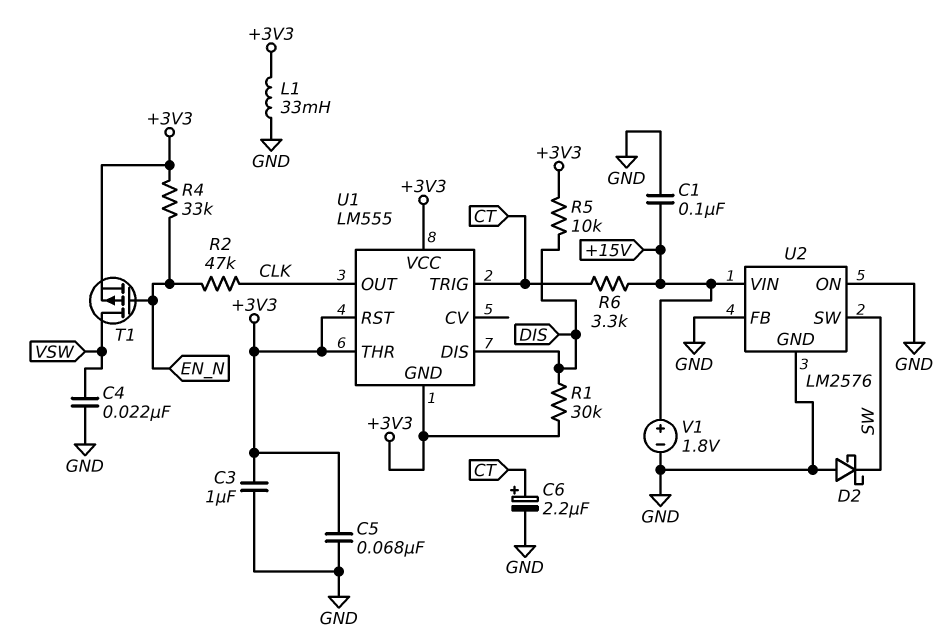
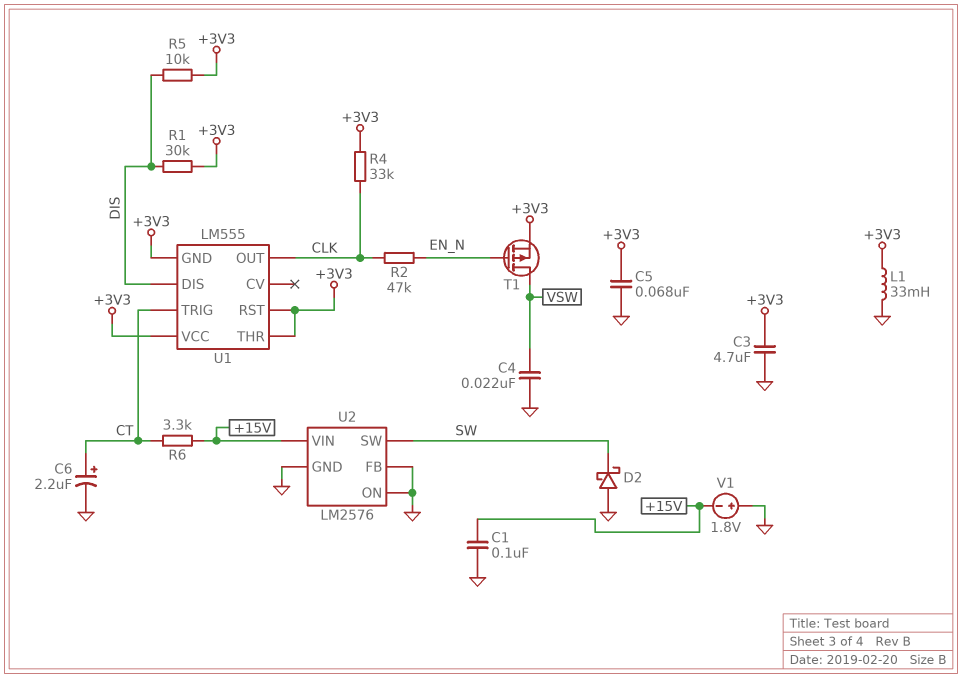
C3: 1uF (+3V3, GND) -> 4.7uF (+3V3, GND)
R4: 33k (+3V3, EN_N) -> 33k (+3V3, CLK)
V1: 1.8V (plus +15V, minus GND) -> 1.8V (plus GND, minus +15V)

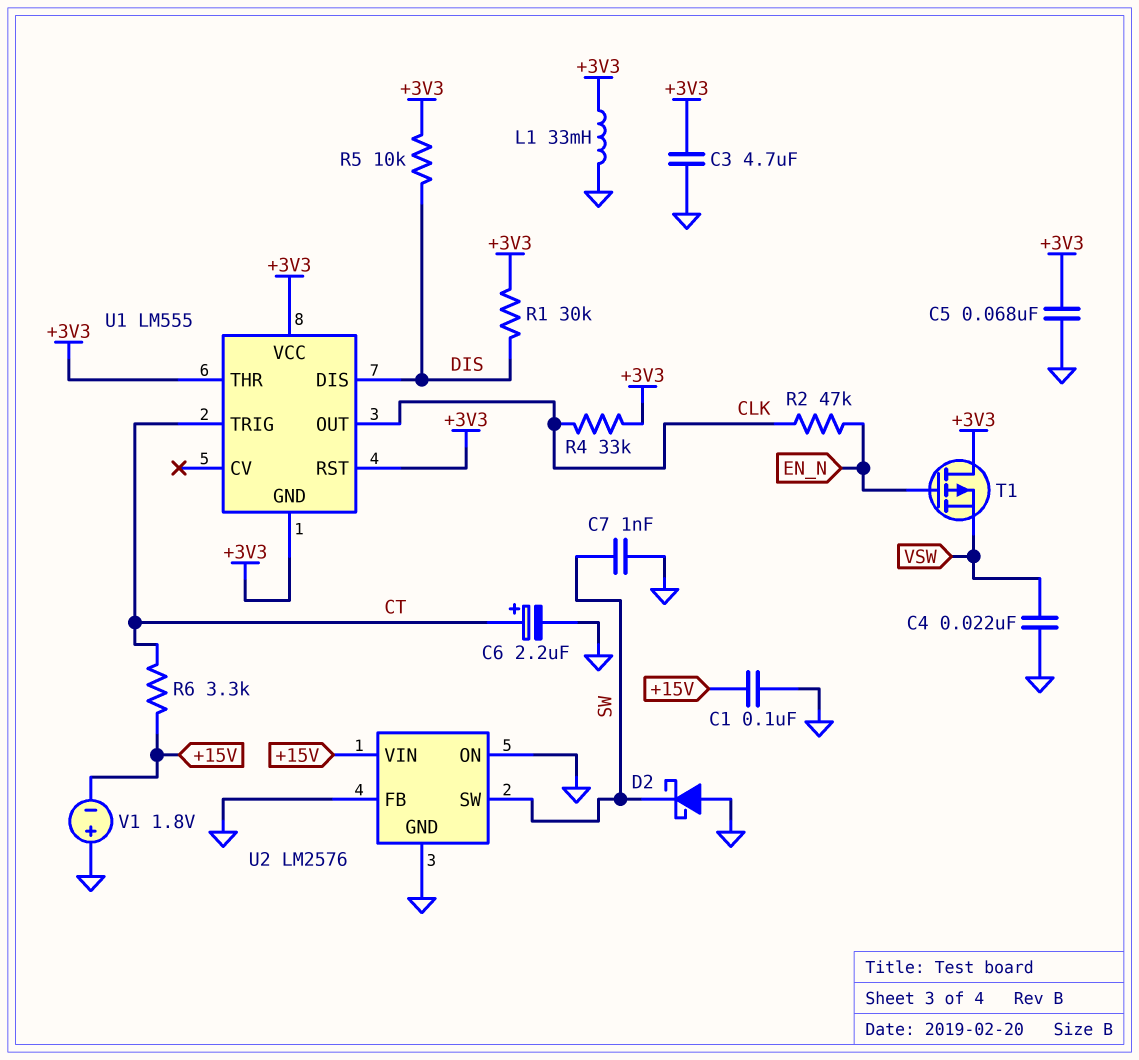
C7: none -> 1nF (GND, SW)
T1: PMOS (G EN_N, D VSW, S +3V3) -> PMOS (G EN_N, D +3V3, S VSW)

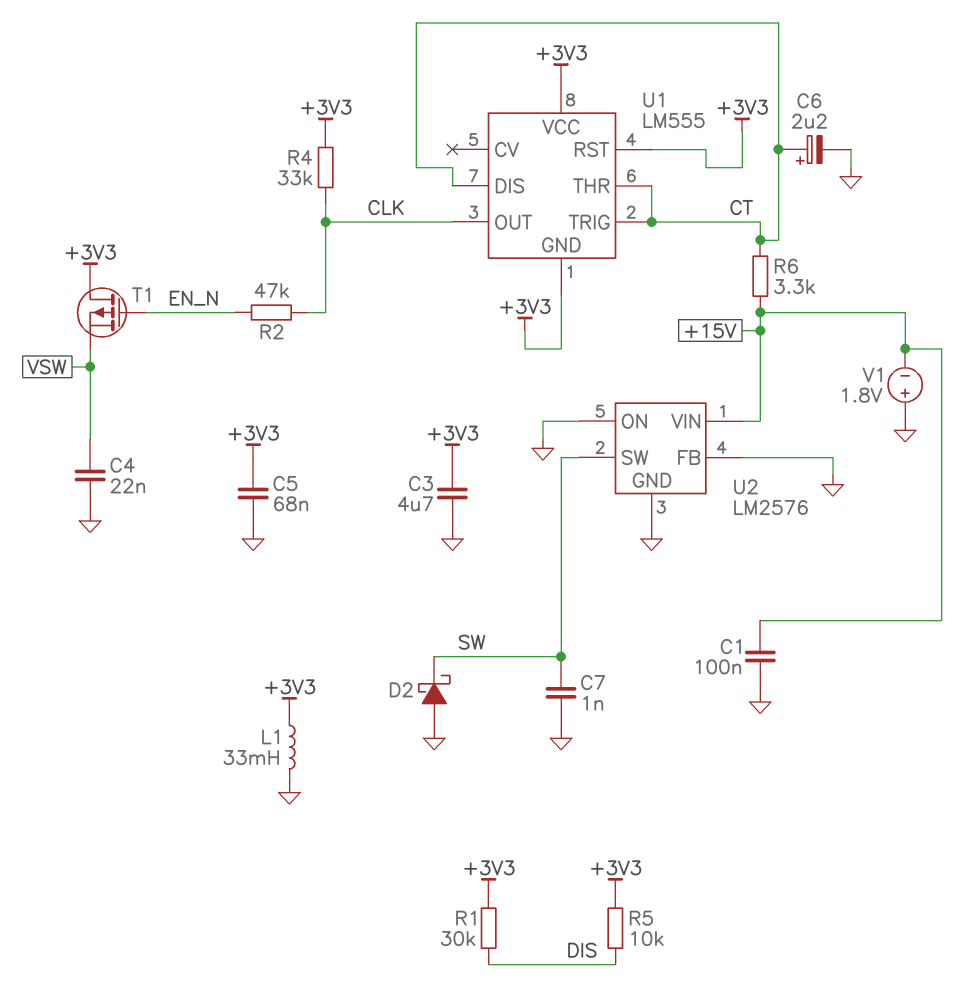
U1 pin DIS: DIS -> CT
U1 pin THR: +3V3 -> CT

